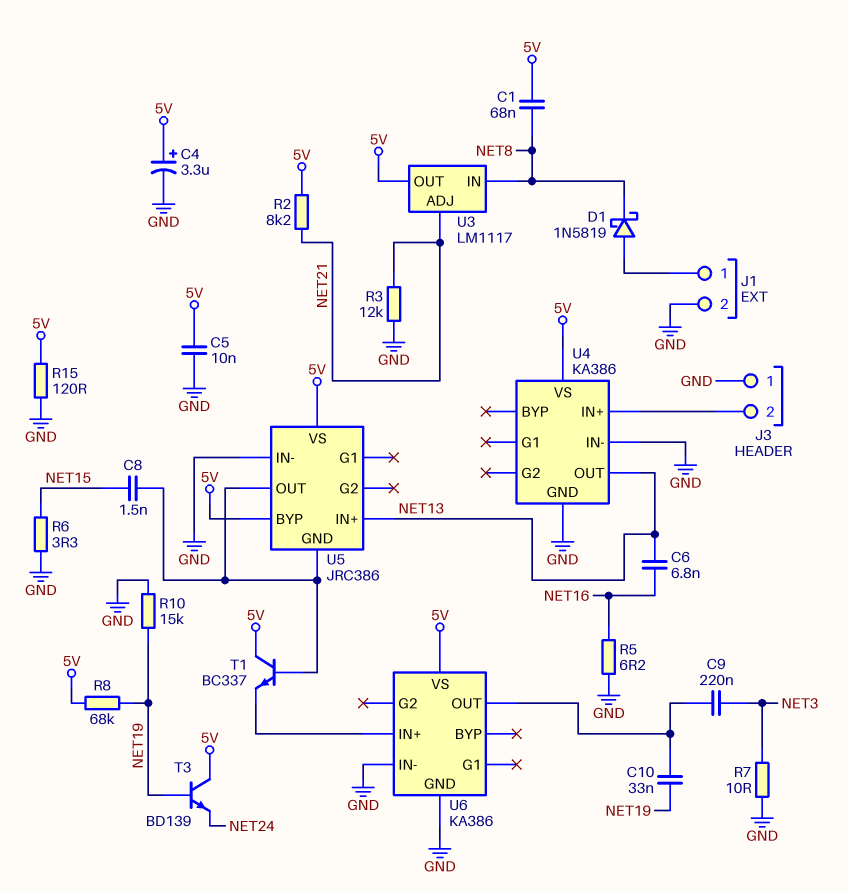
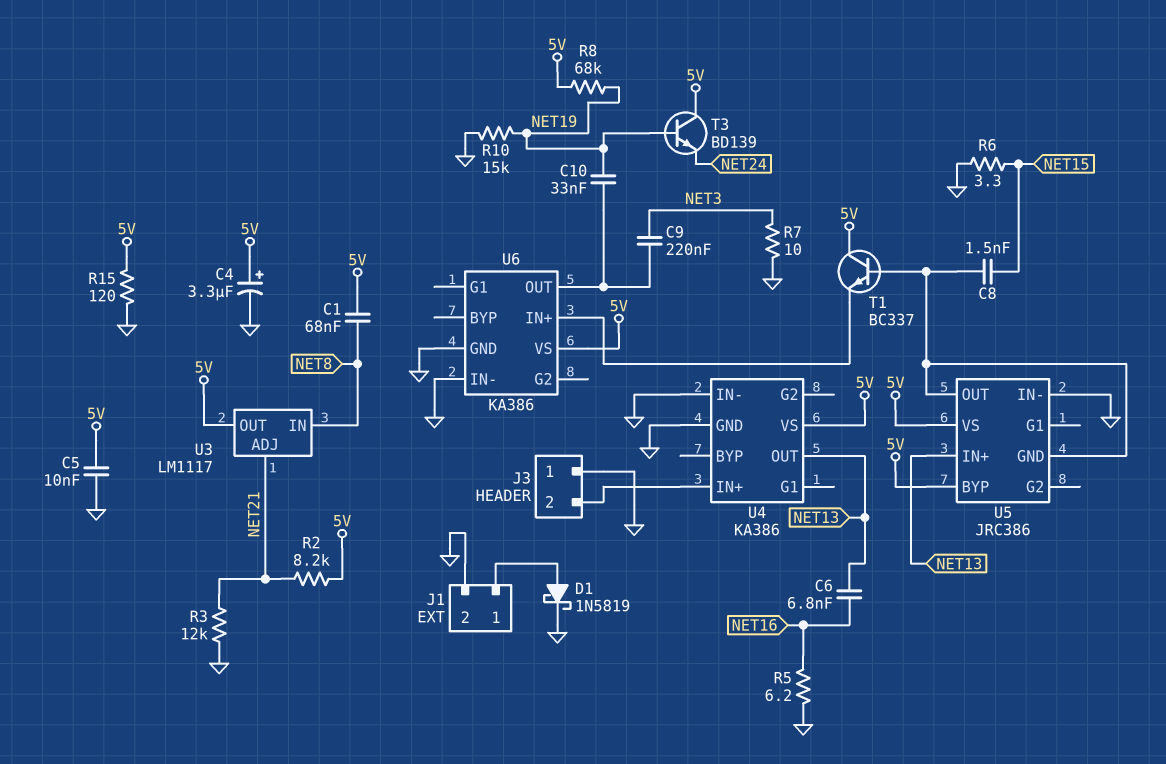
D1: schottky 1N5819 (A J1/1, K NET8) -> schottky 1N5819 (A J1/1, K GND)

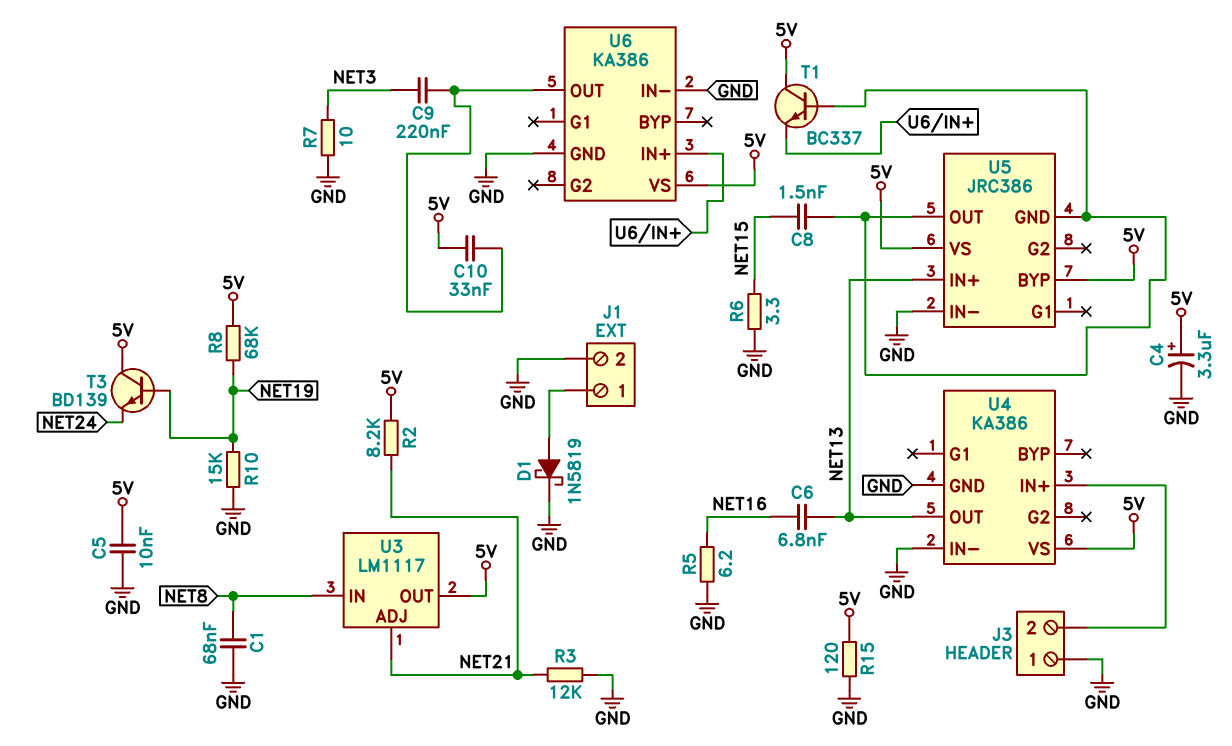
C1: 68nF (5V, NET8) -> 68nF (GND, NET8)
C10: 33nF (NET19, U6/OUT) -> 33nF (5V, U6/OUT)

